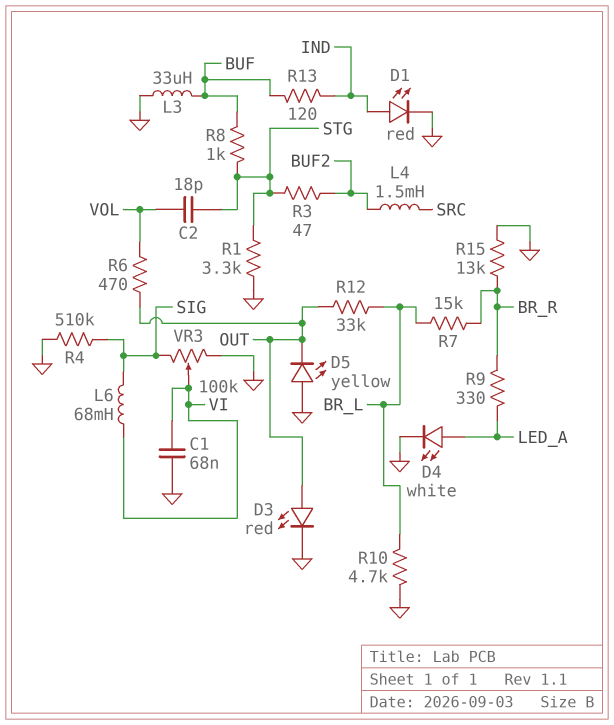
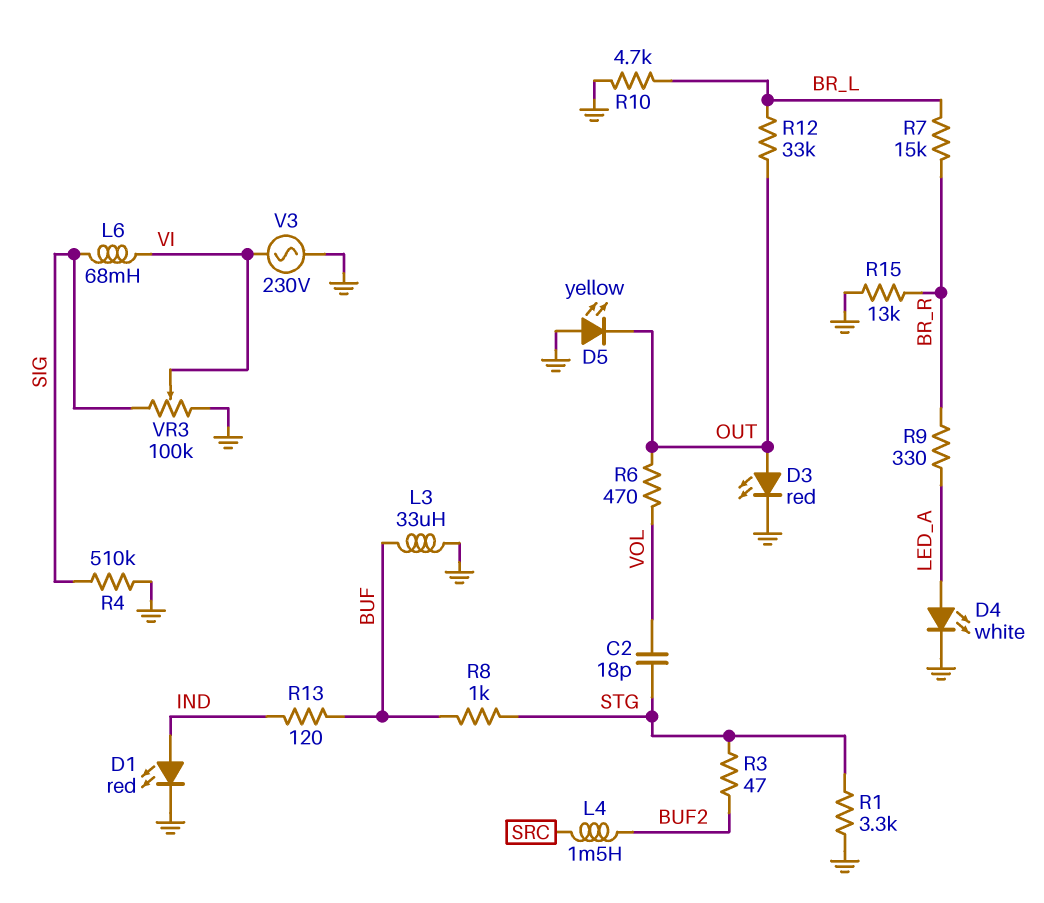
C1: 68nF (GND, VI) -> none
V3: none -> AC 230V (GND, VI)

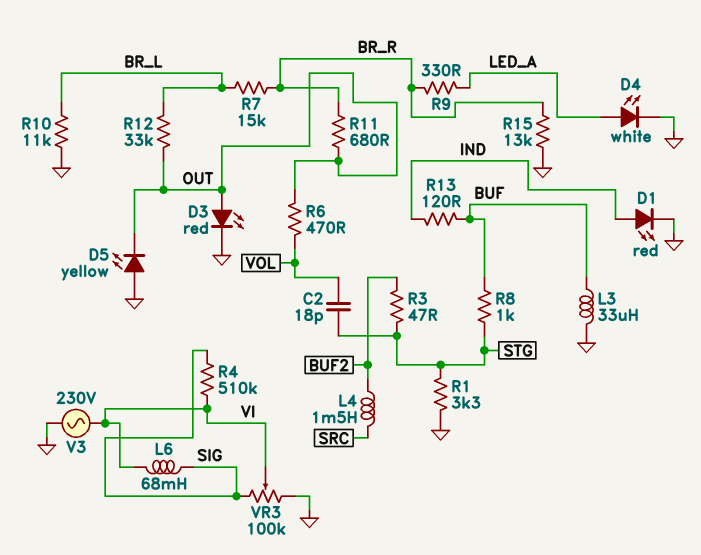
R4: 510k (GND, SIG) -> 510k (SIG, VI)
R10: 4.7k (BR_L, GND) -> 11k (BR_L, GND)
R11: none -> 680 (BR_R, OUT)

